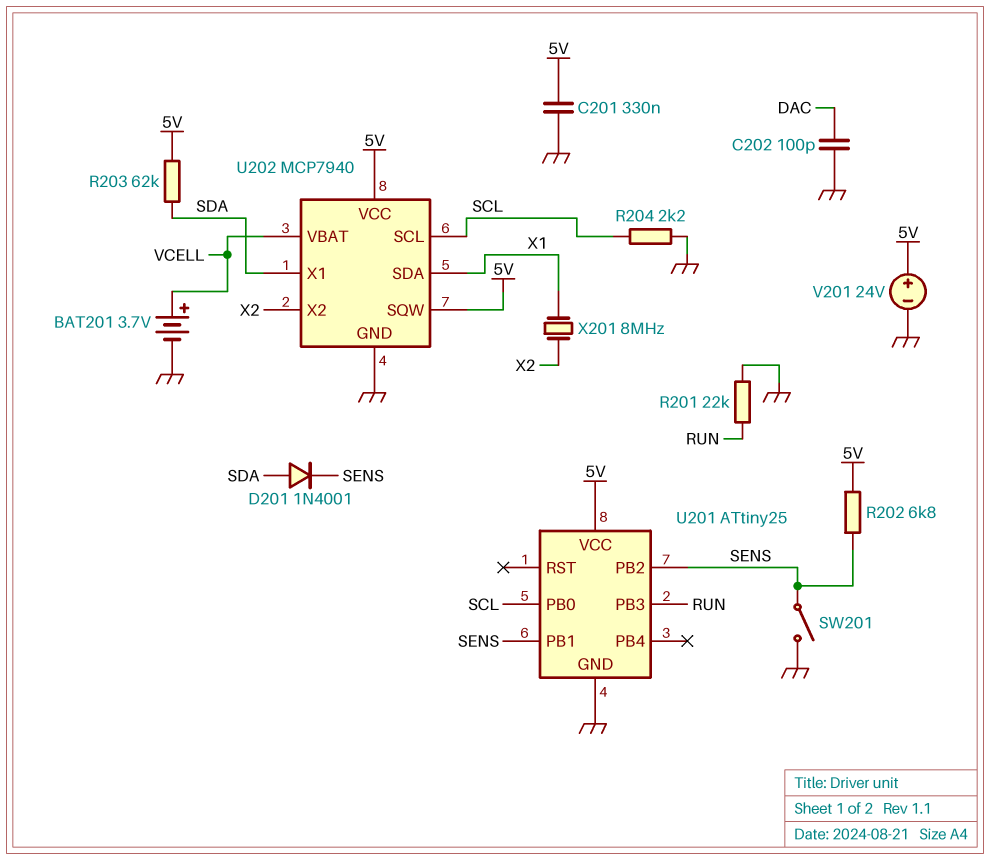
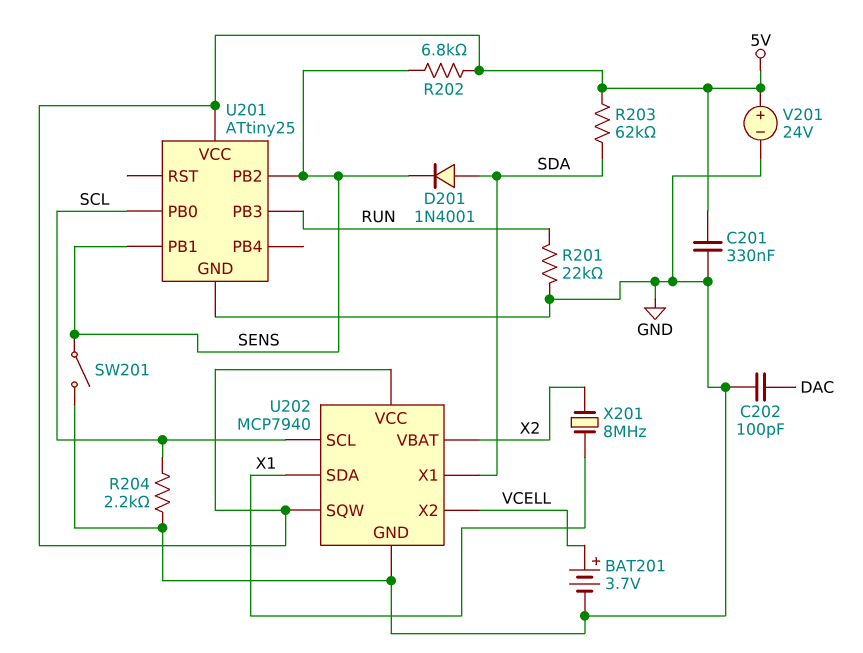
U202 pin VBAT: VCELL -> X2
U202 pin X2: X2 -> VCELL

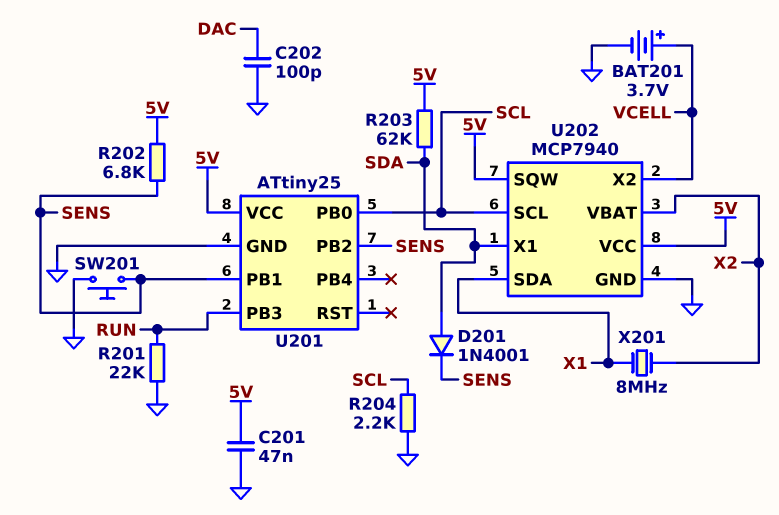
C201: 330nF (5V, GND) -> 47nF (5V, GND)
SW201: switch (GND, SENS) -> button (GND, SENS)
V201: 24V (plus 5V, minus GND) -> none

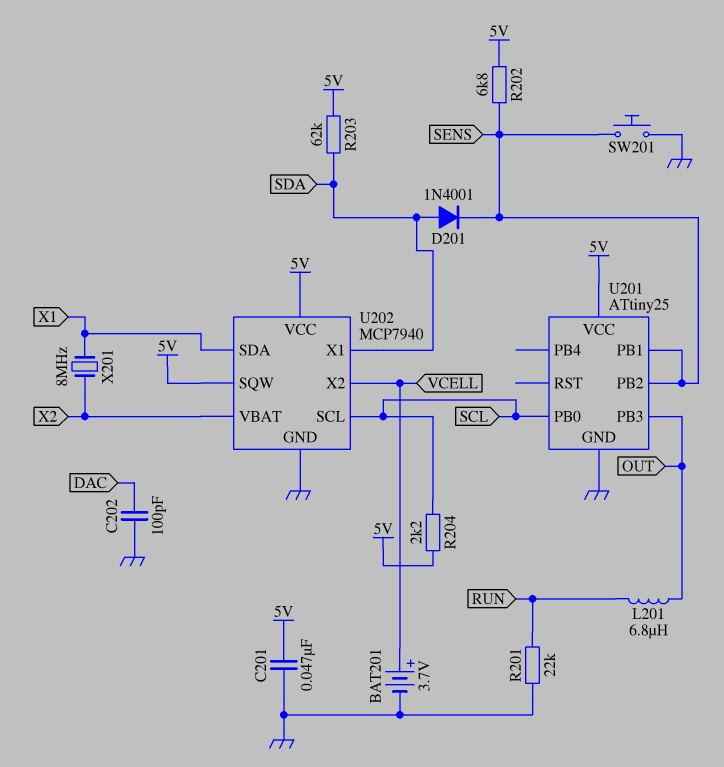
L201: none -> 6.8uH (OUT, RUN)
R204: 2.2k (GND, SCL) -> 2.2k (5V, SCL)
U201 pin PB3: RUN -> OUT

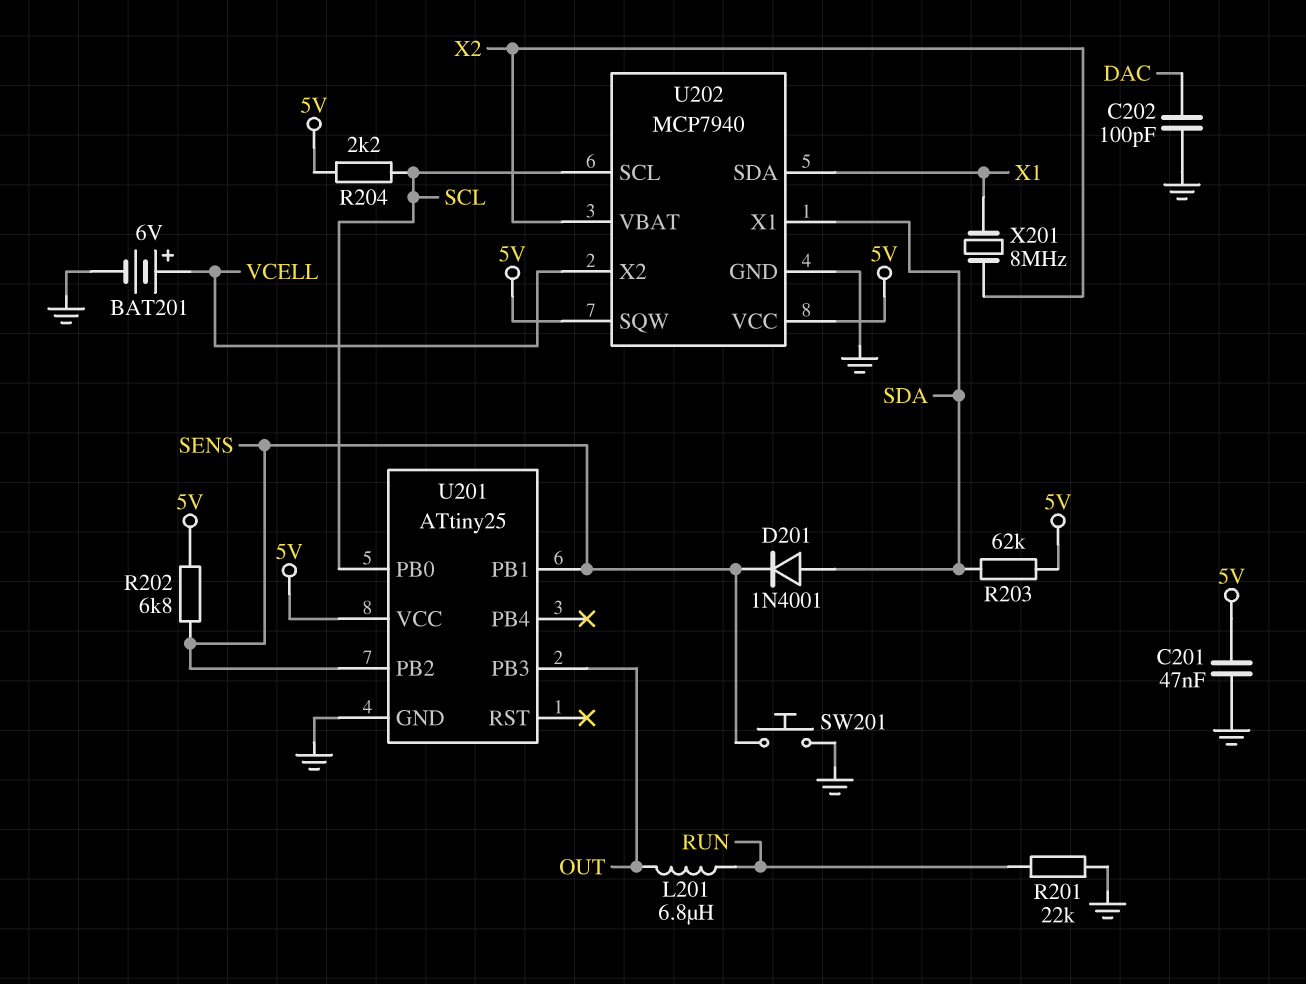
BAT201: 3.7V (plus VCELL, minus GND) -> 6V (plus VCELL, minus GND)

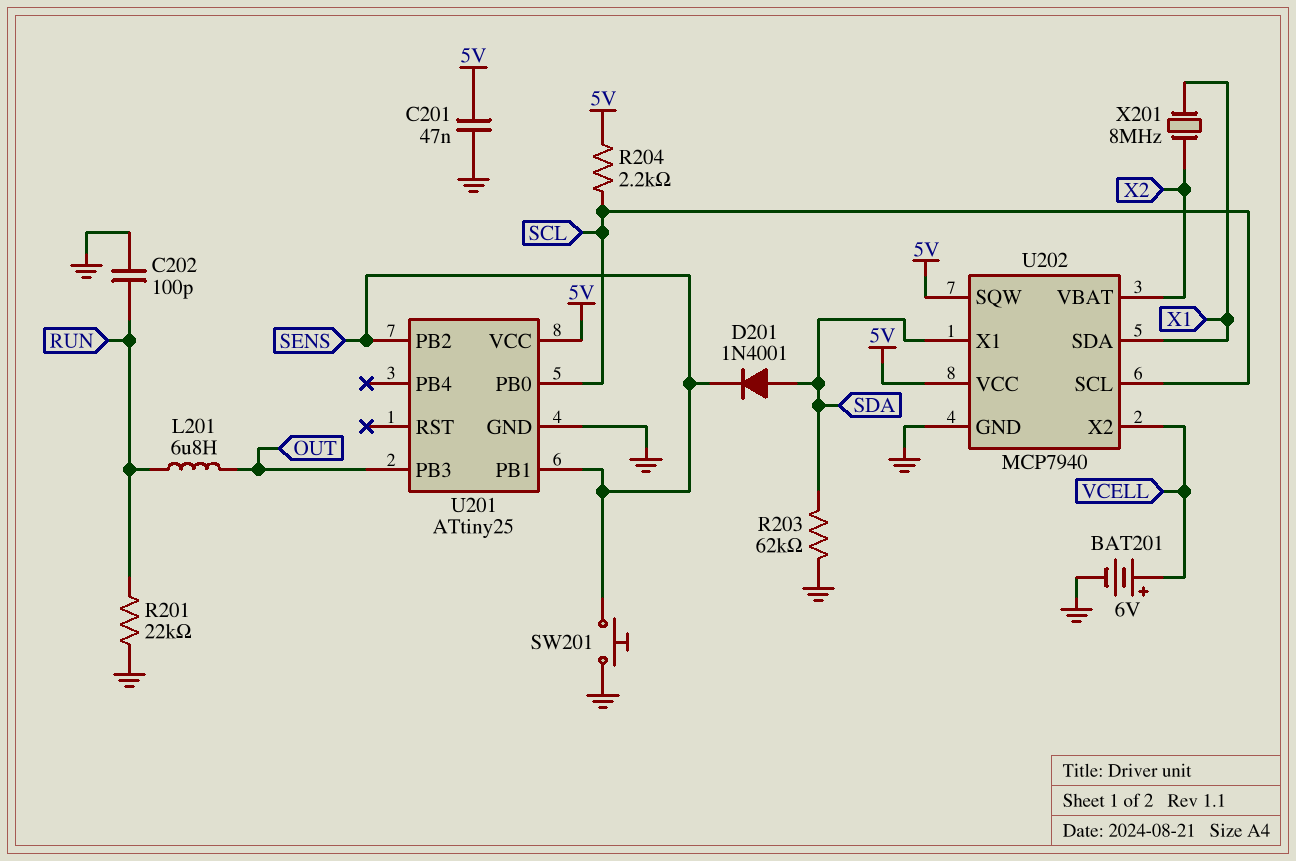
C202: 100pF (DAC, GND) -> 100pF (GND, RUN)
R202: 6.8k (5V, SENS) -> none
R203: 62k (5V, SDA) -> 62k (GND, SDA)

